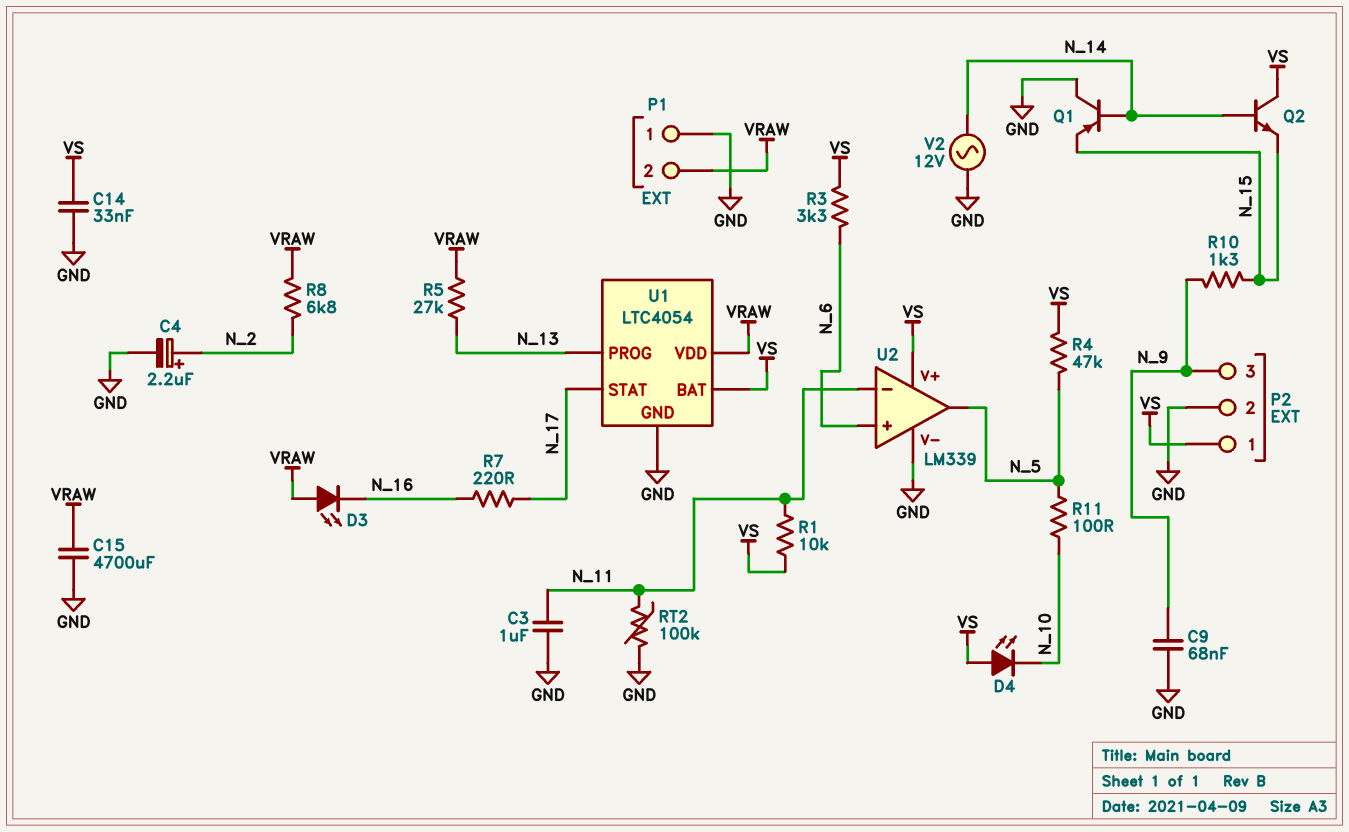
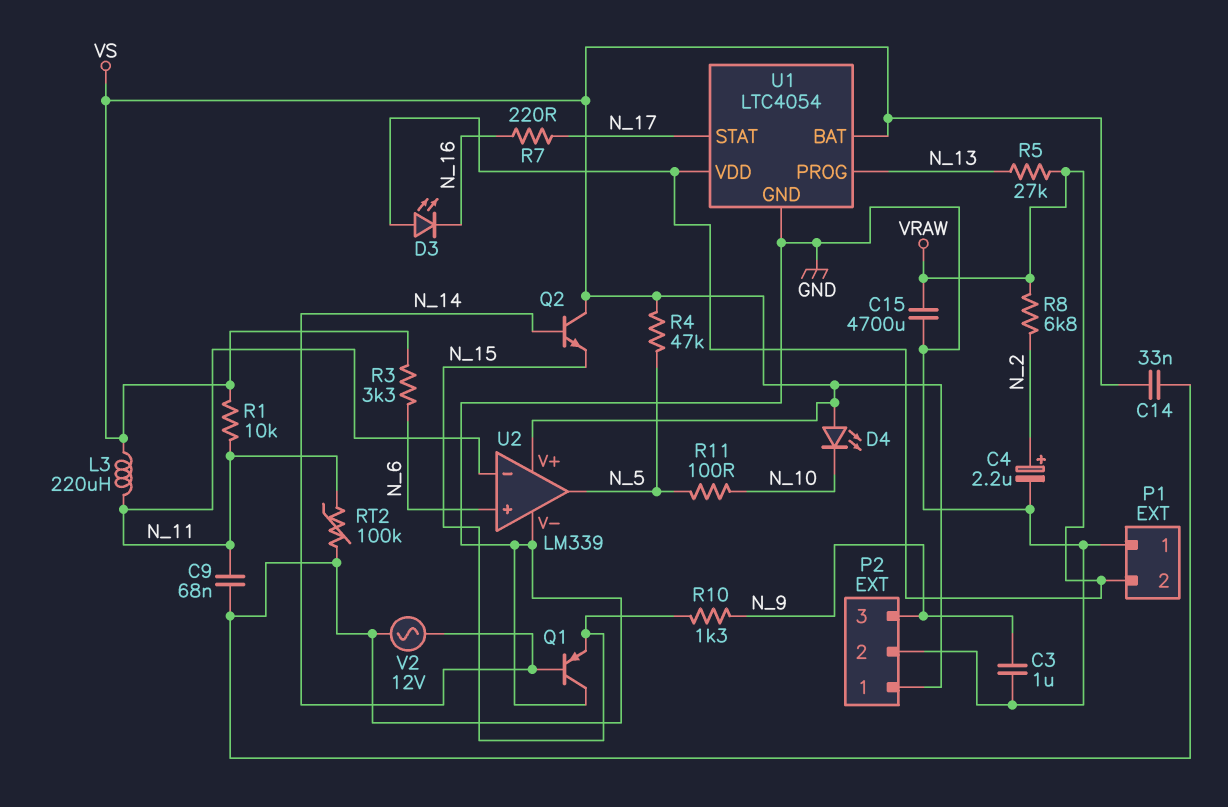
C3: 1uF (GND, N_11) -> 1uF (GND, N_9)
C9: 68nF (GND, N_9) -> 68nF (GND, N_11)
L3: none -> 220uH (N_11, VS)

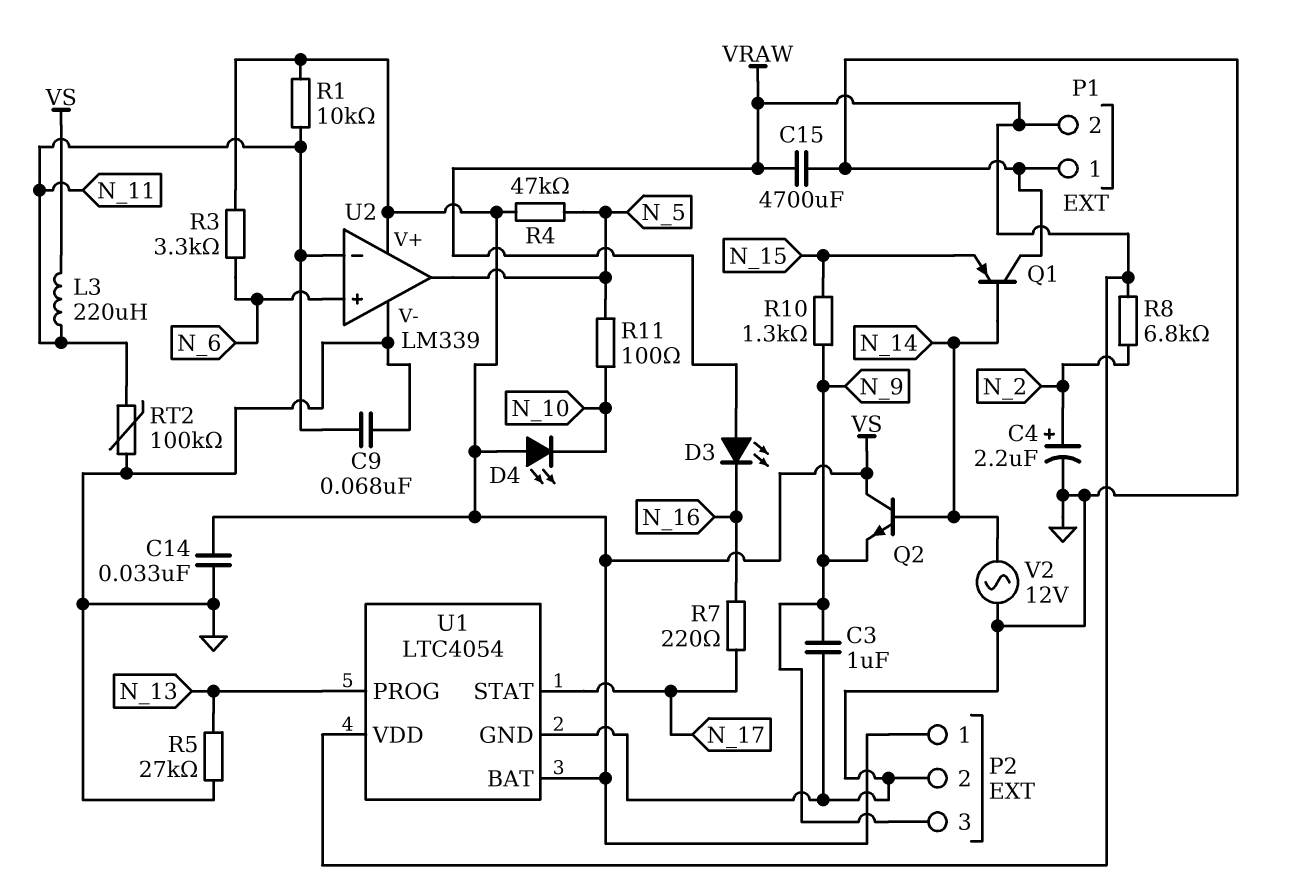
Q2: NPN (B N_14, C VS, E N_15) -> NPN (B N_14, C VS, E N_9)
R5: 27k (N_13, VRAW) -> 27k (GND, N_13)

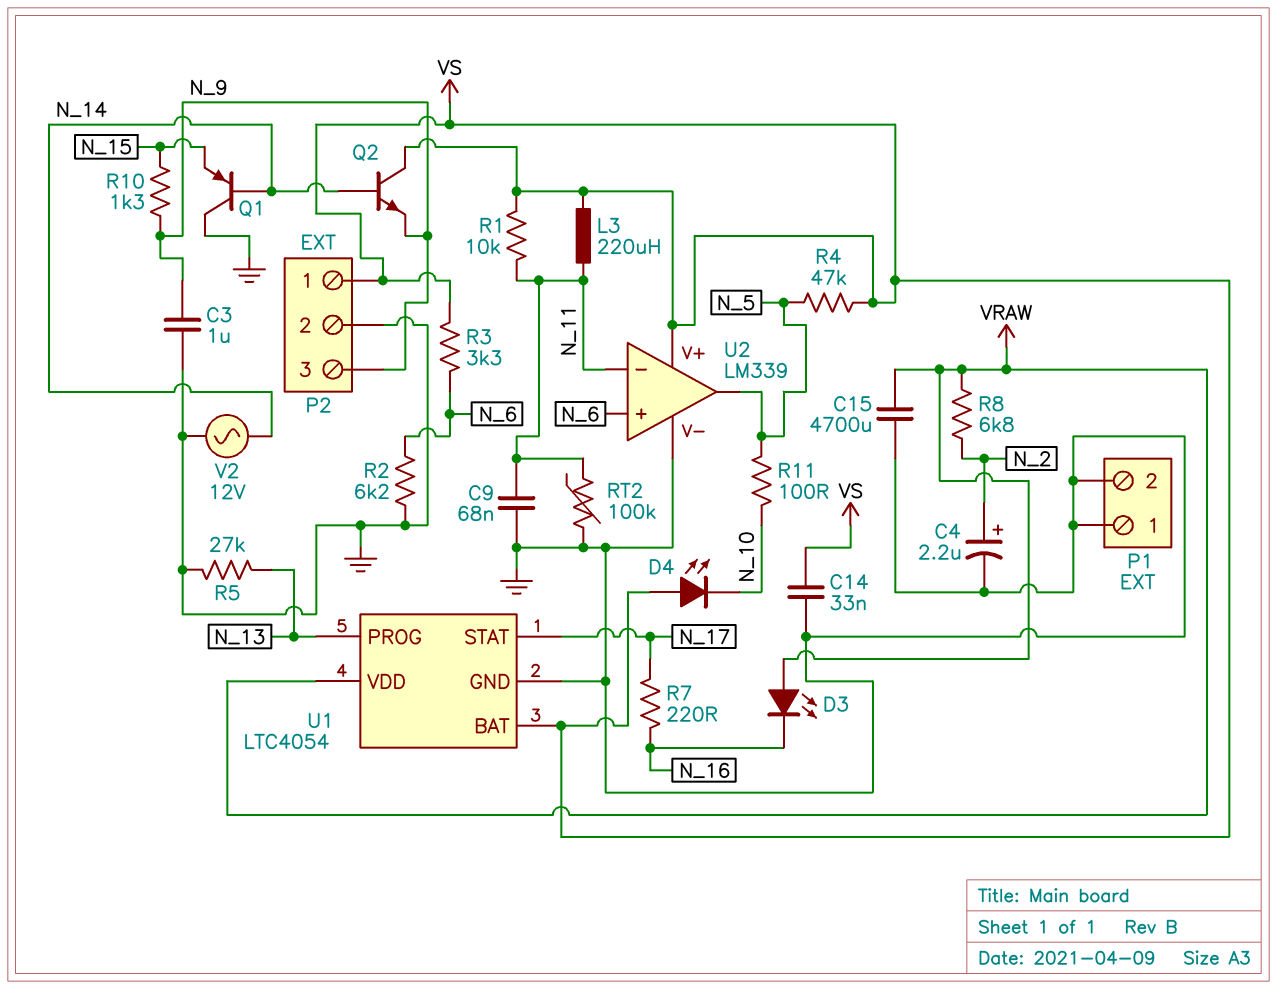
P1 pin 2: VRAW -> GND
R2: none -> 6.2k (GND, N_6)

